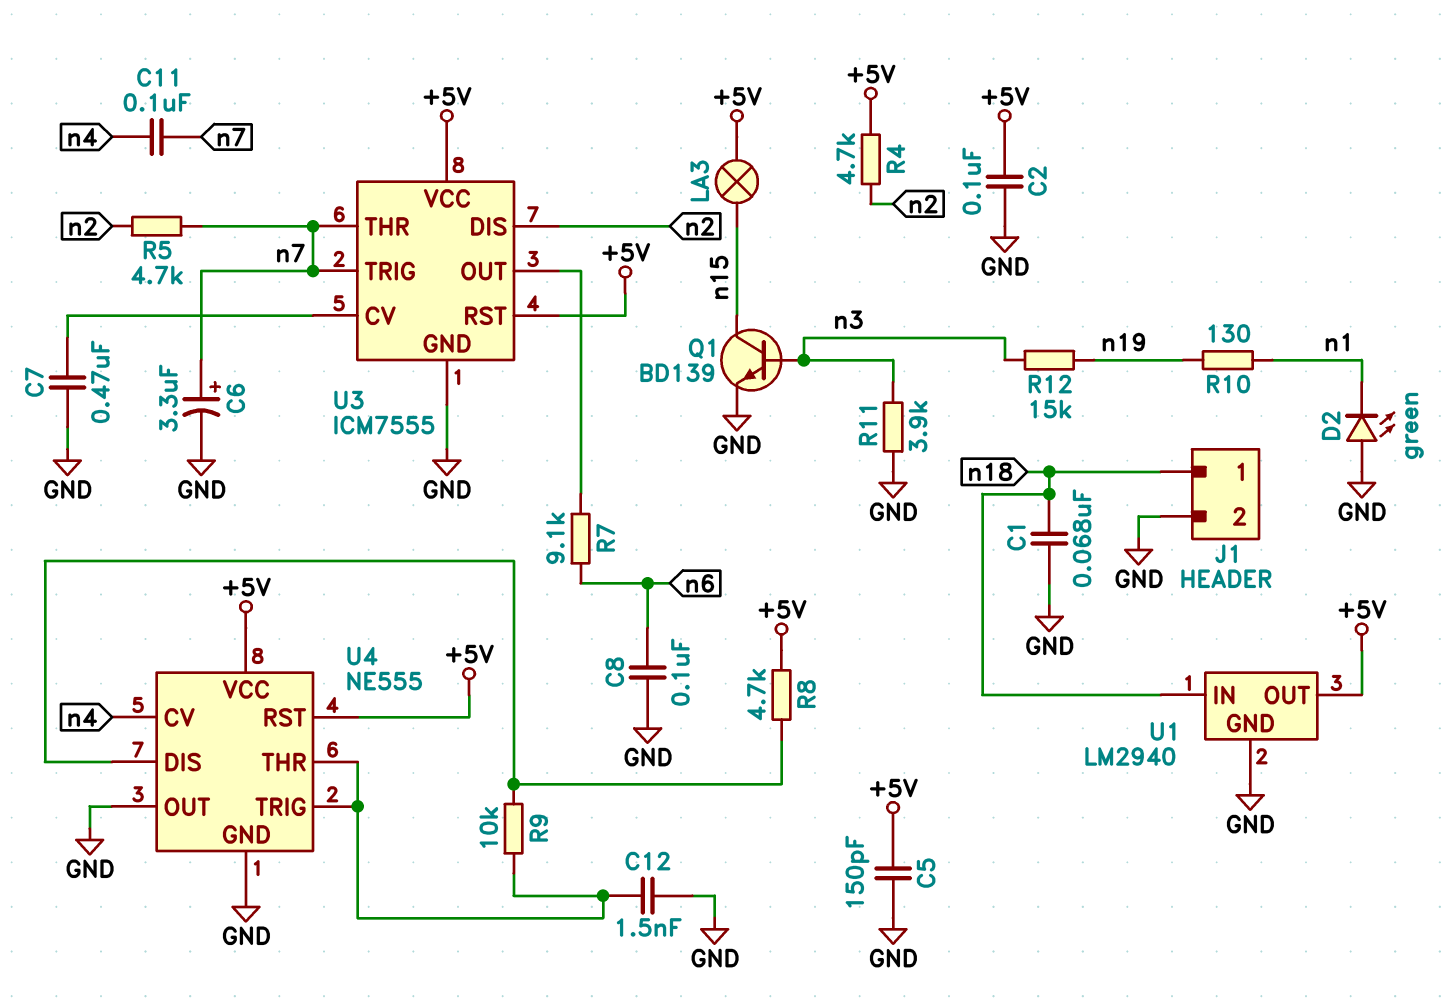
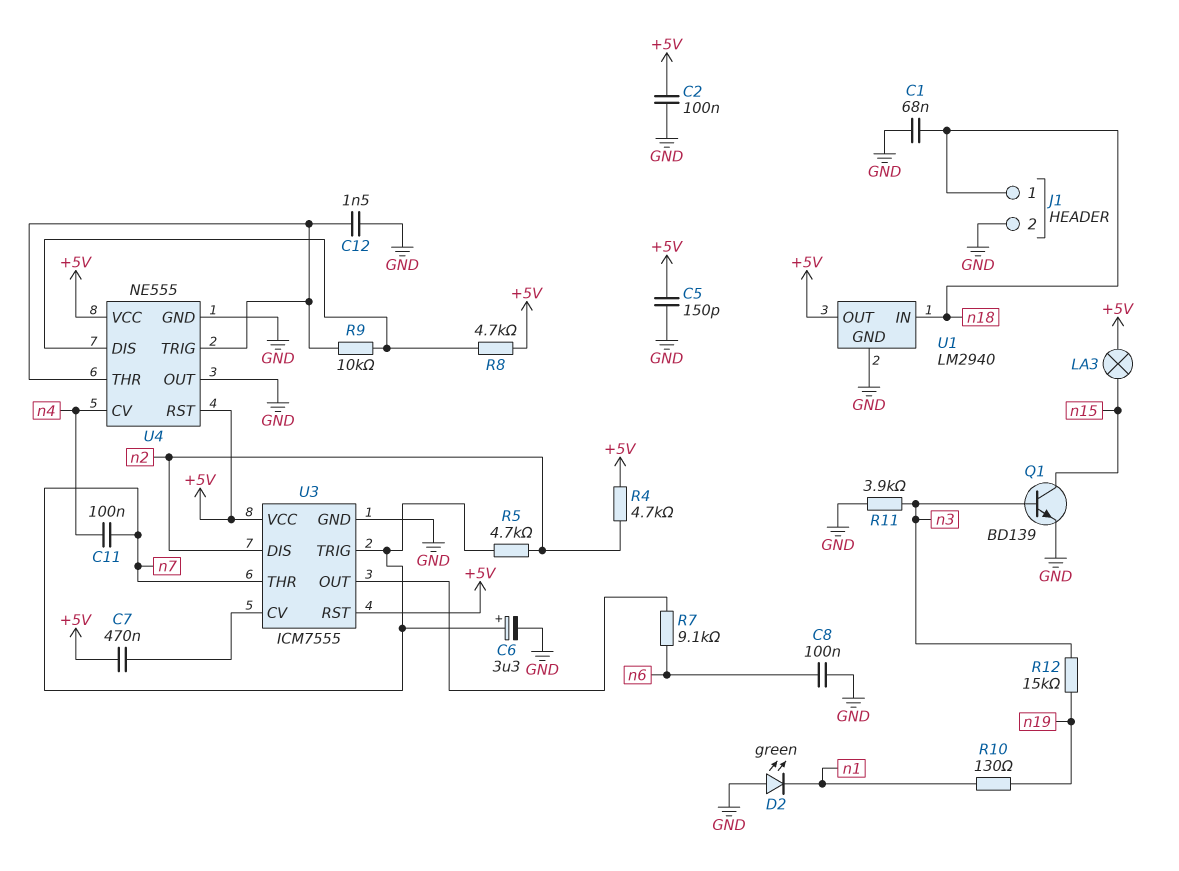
C7: 470nF (GND, U3/CV) -> 470nF (+5V, U3/CV)

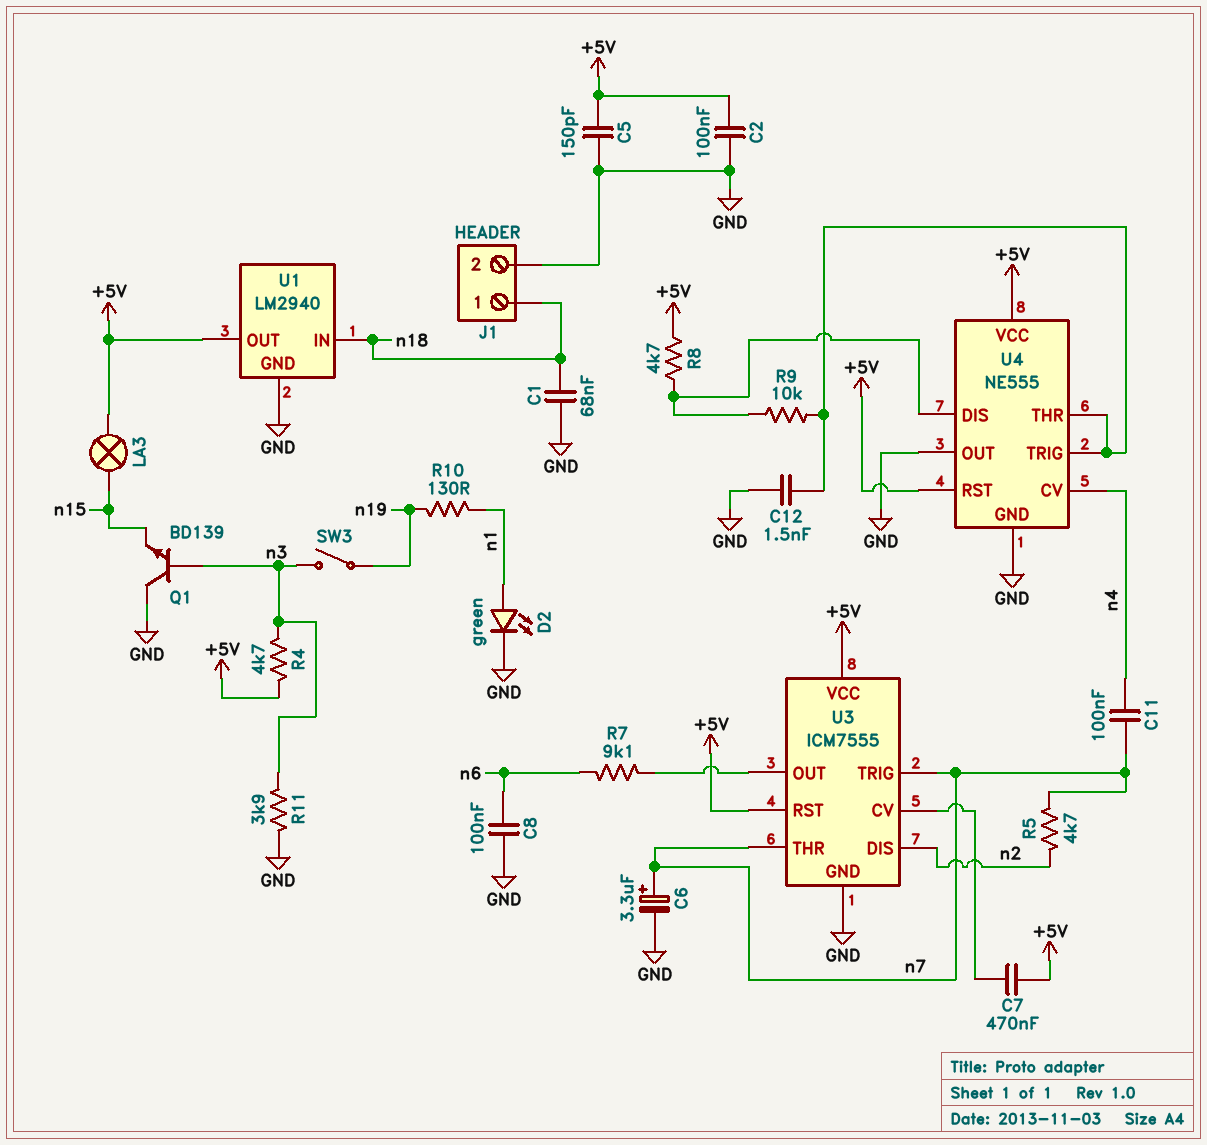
D2: LED green (A GND, K n1) -> LED green (A n1, K GND)
Q1: NPN BD139 (B n3, C n15, E GND) -> NPN BD139 (B n3, C GND, E n15)
R4: 4.7k (+5V, n2) -> 4.7k (+5V, n3)
R12: 15k (n3, n19) -> none
SW3: none -> switch (n3, n19)

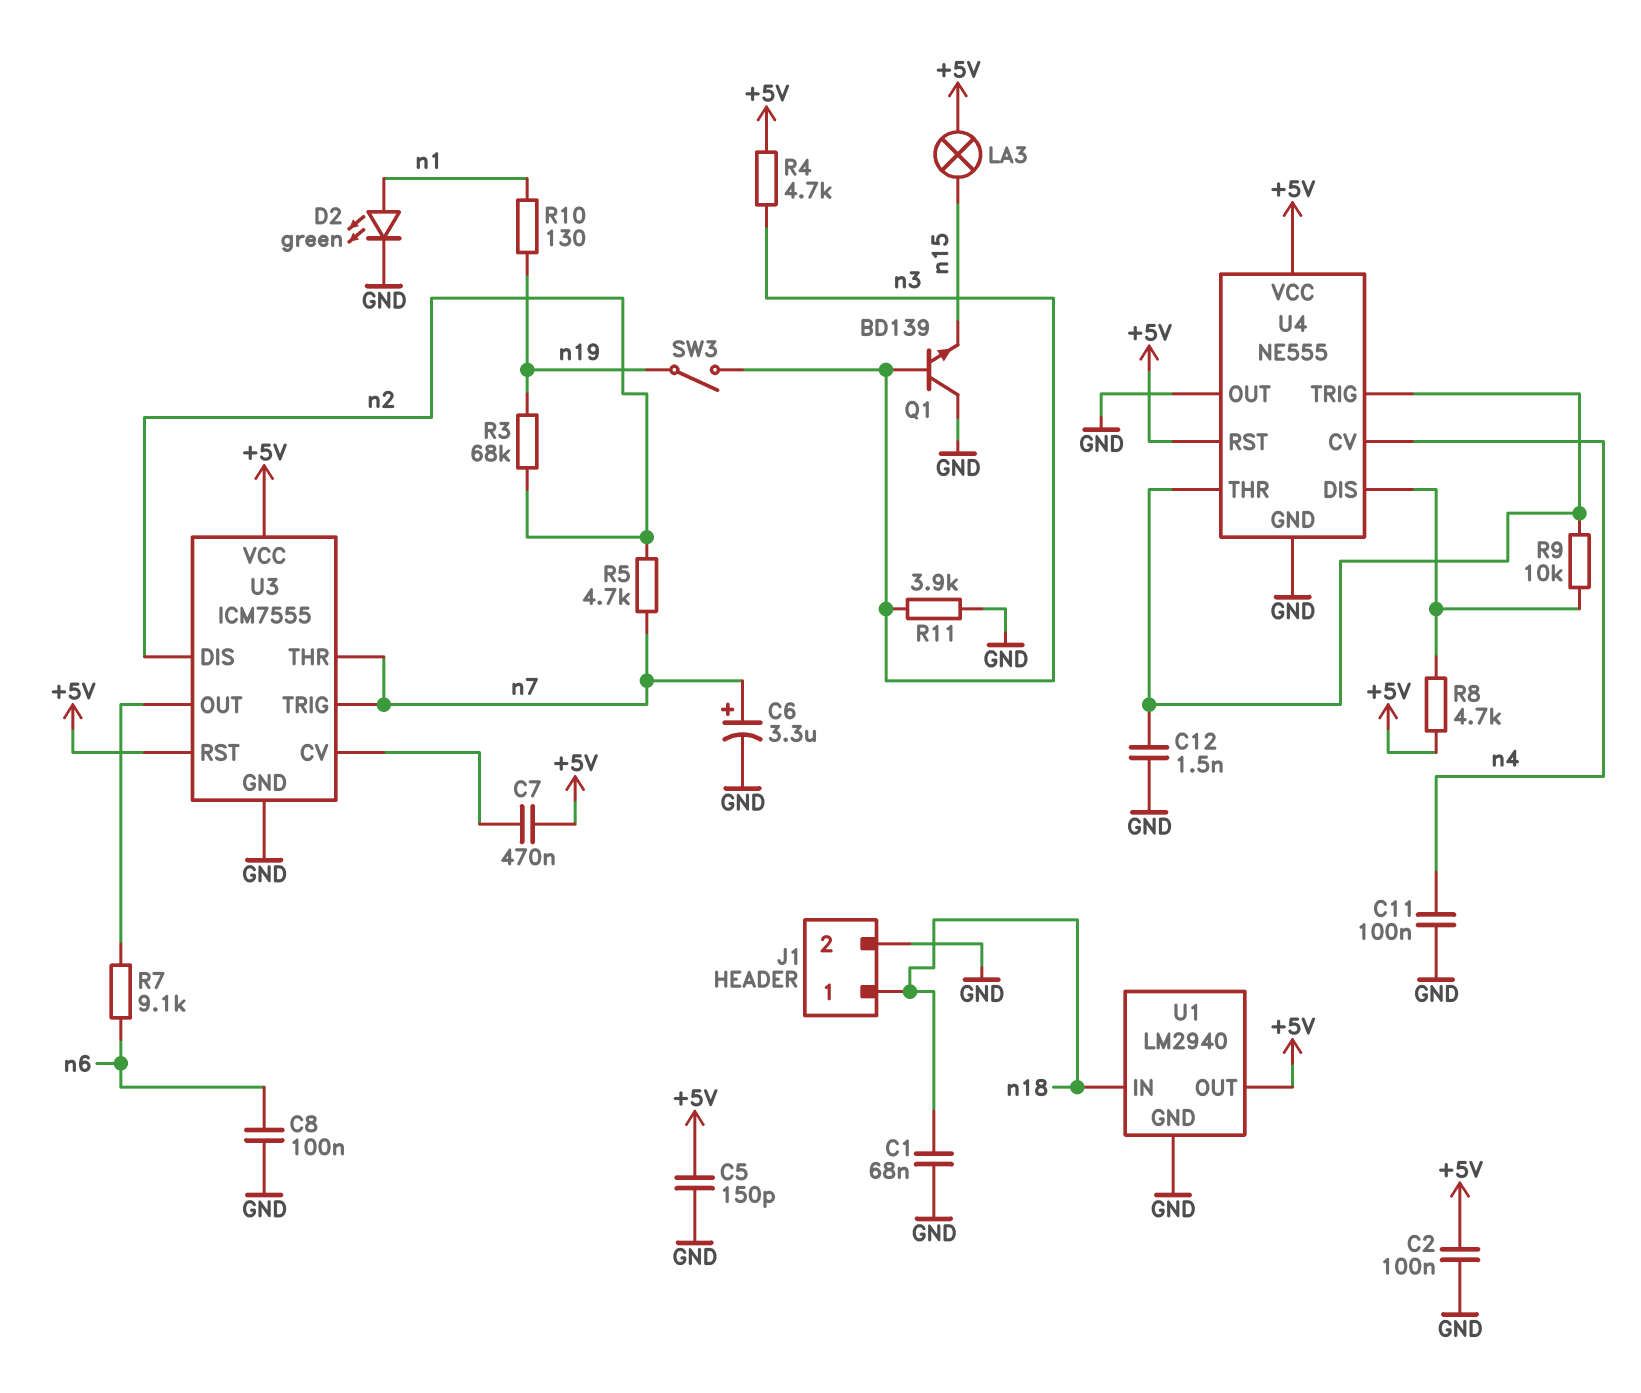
C11: 100nF (n4, n7) -> 100nF (GND, n4)
R3: none -> 68k (n2, n19)

